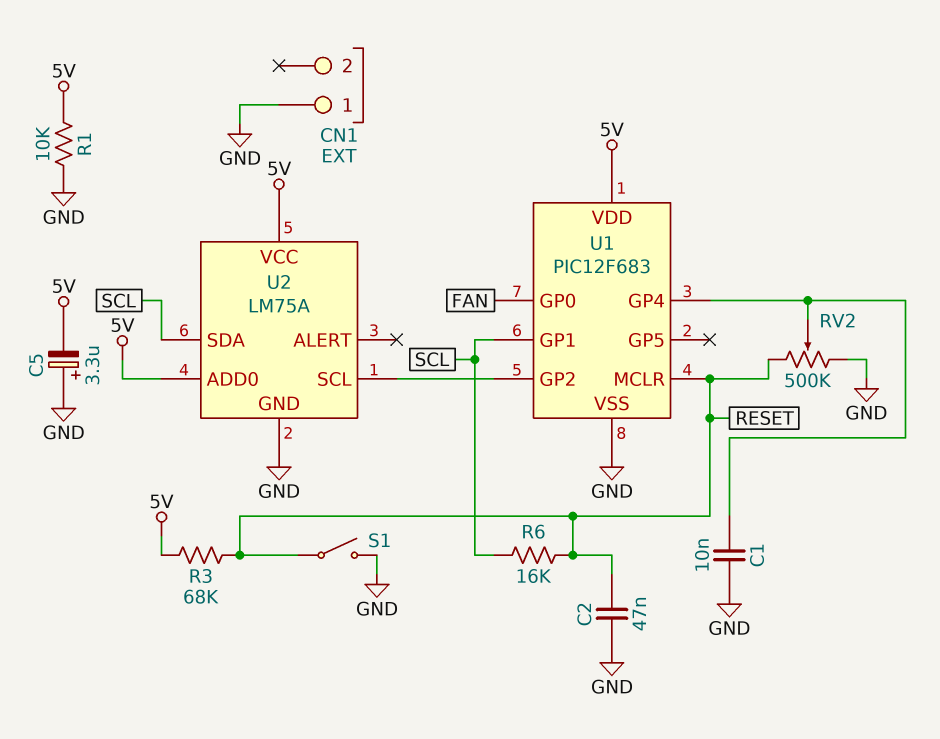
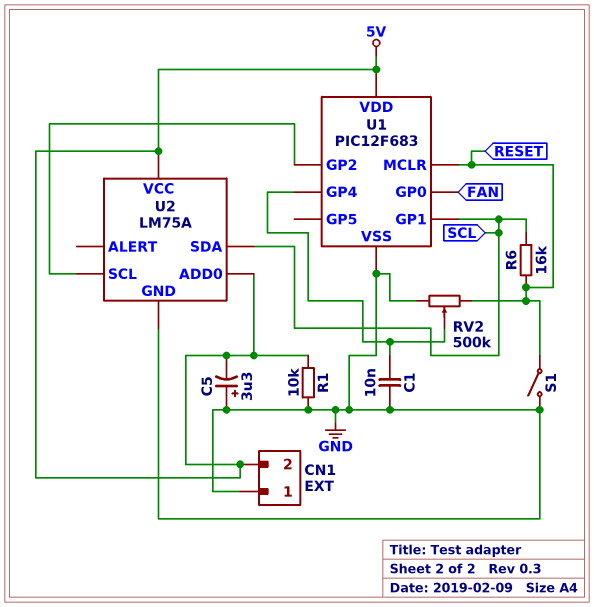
C2: 47nF (GND, RESET) -> none
CN1 pin 2: none -> 5V
R3: 68k (5V, RESET) -> none

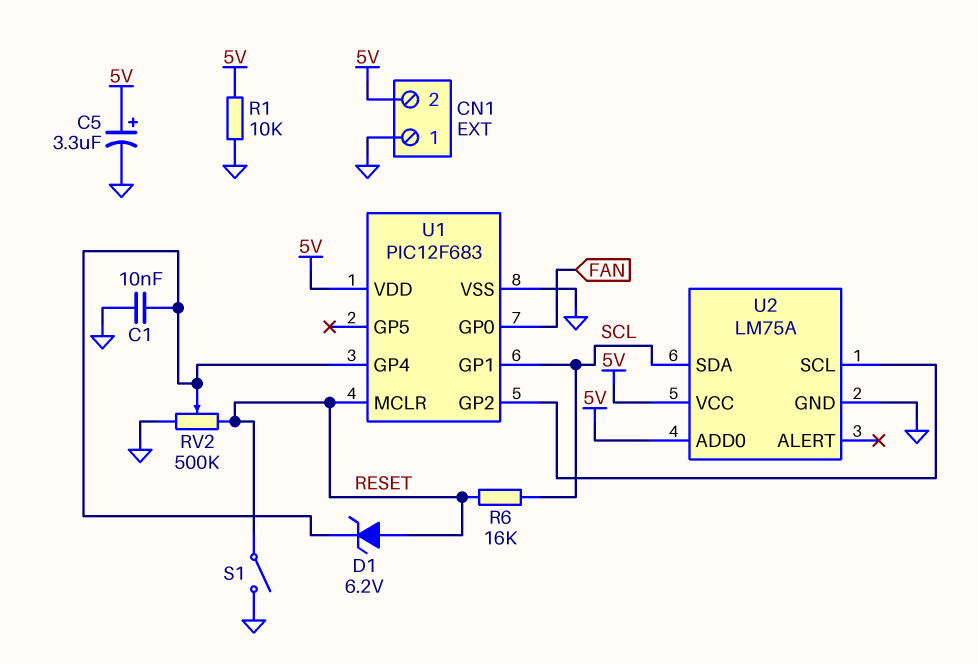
C5: 3.3uF (plus GND, minus 5V) -> 3.3uF (plus 5V, minus GND)
D1: none -> zener 6.2V (A RESET, K U1/GP4)

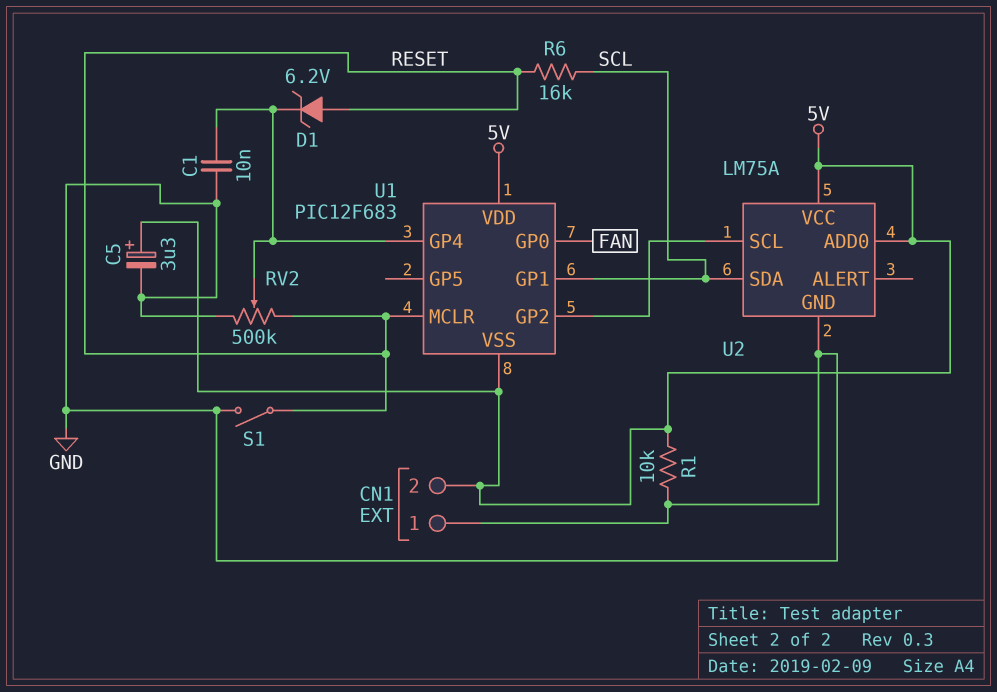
U1 pin VSS: GND -> 5V

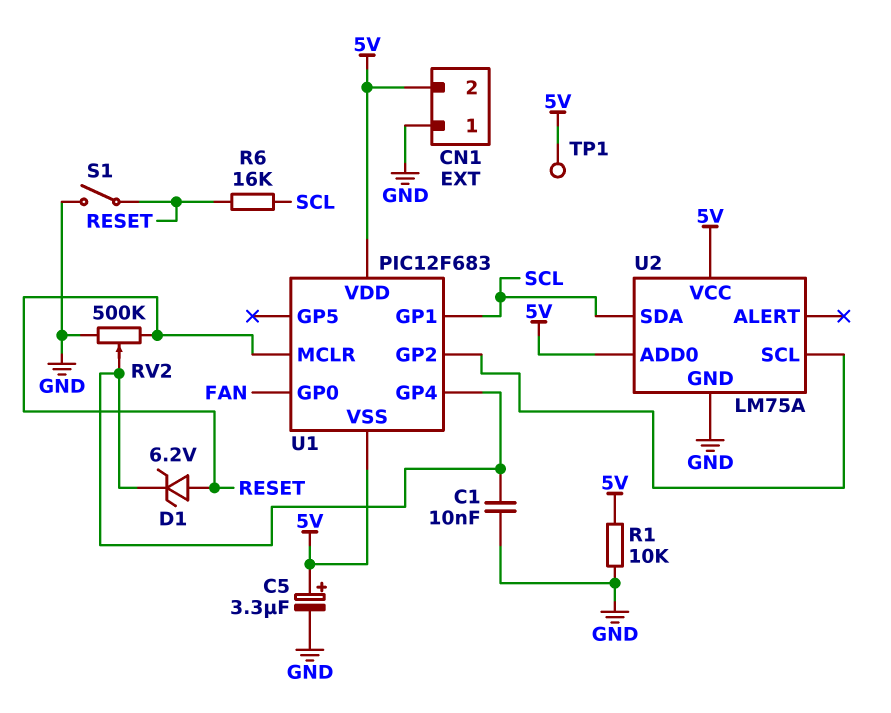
TP1: none -> test point (5V)

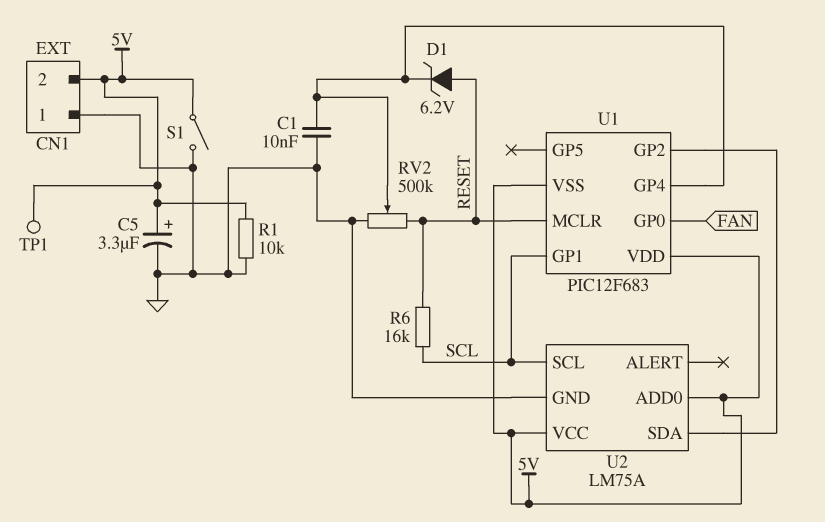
S1: switch (GND, RESET) -> switch (5V, GND)
U2 pin SCL: U1/GP2 -> SCL
U2 pin SDA: SCL -> U1/GP2

